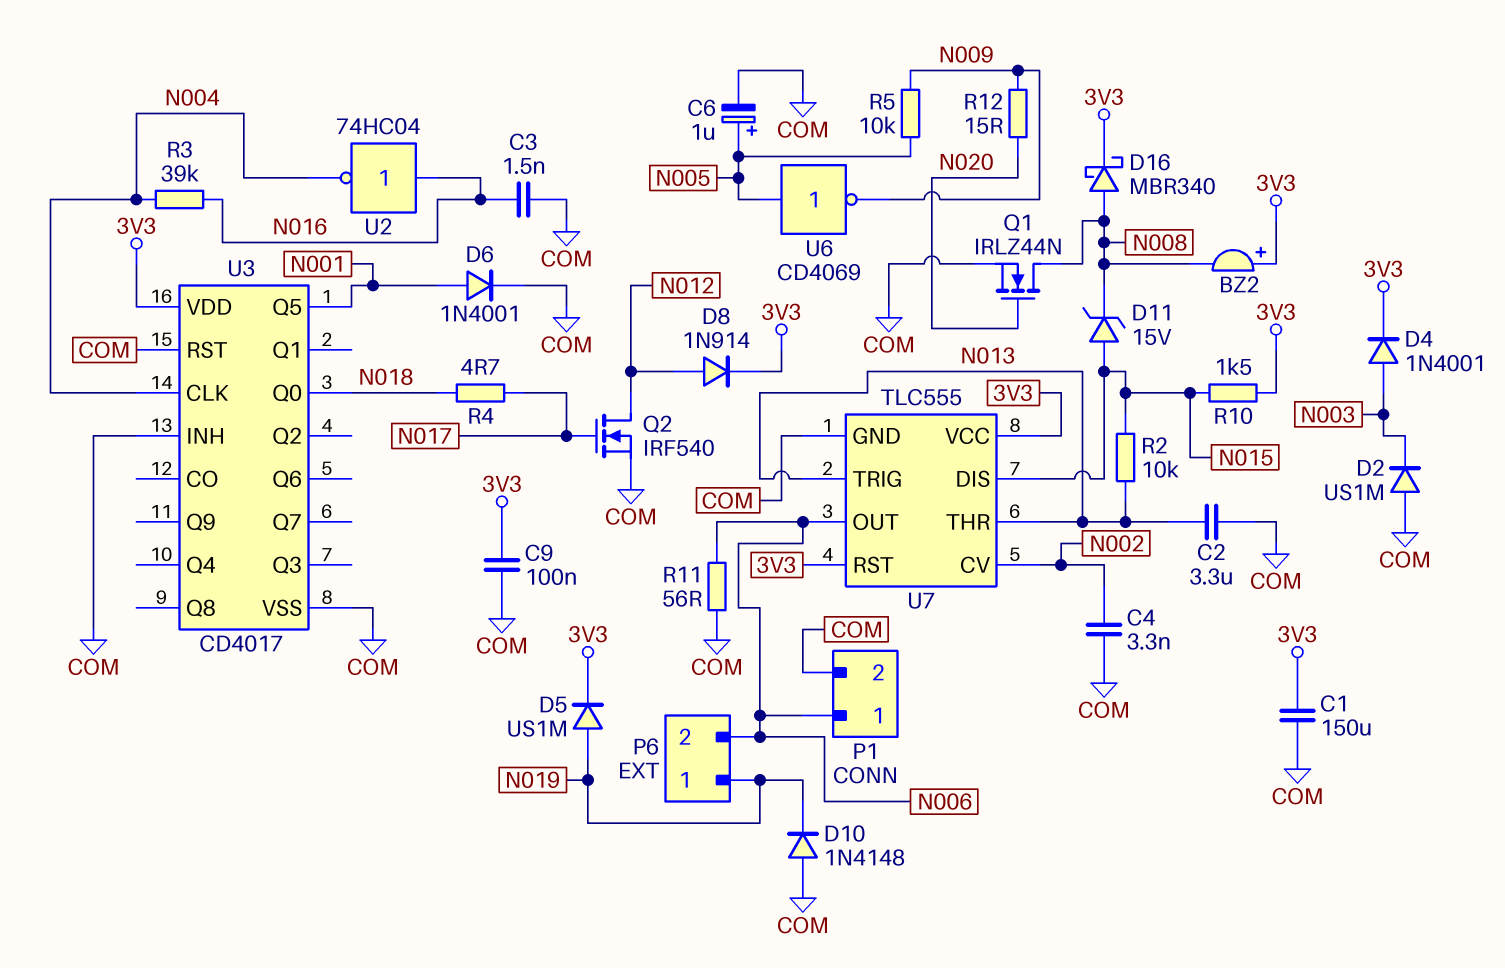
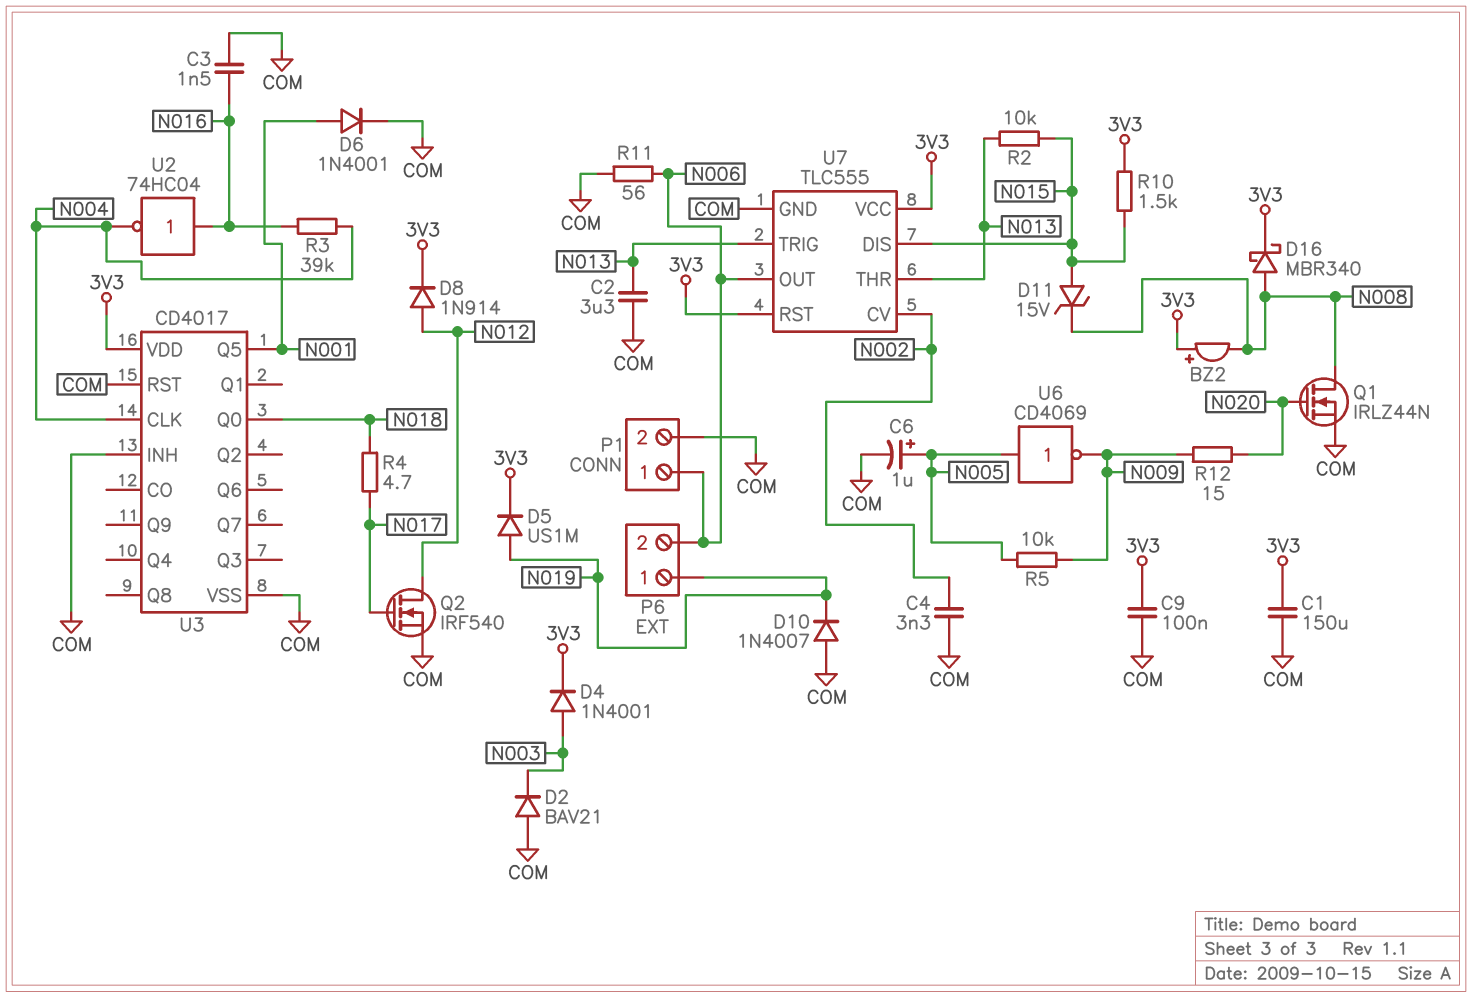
D2: diode US1M (A COM, K N003) -> diode BAV21 (A COM, K N003)
D10: diode 1N4148 (A COM, K N019) -> diode 1N4007 (A COM, K N019)

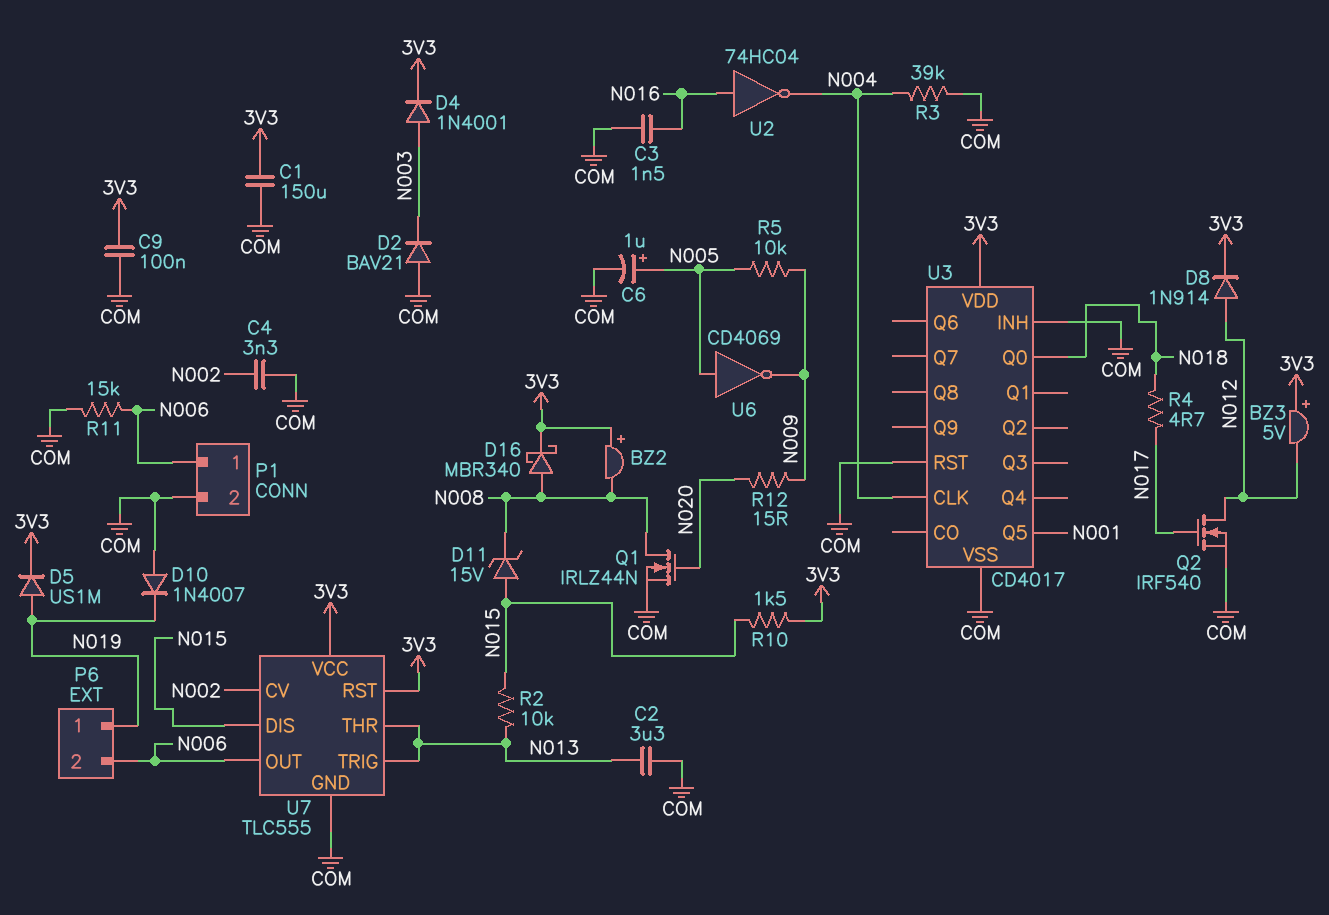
BZ3: none -> buzzer 5V (plus 3V3, minus N012)
D6: diode 1N4001 (A N001, K COM) -> none
R3: 39k (N004, N016) -> 39k (COM, N004)
R11: 56 (COM, N006) -> 15k (COM, N006)

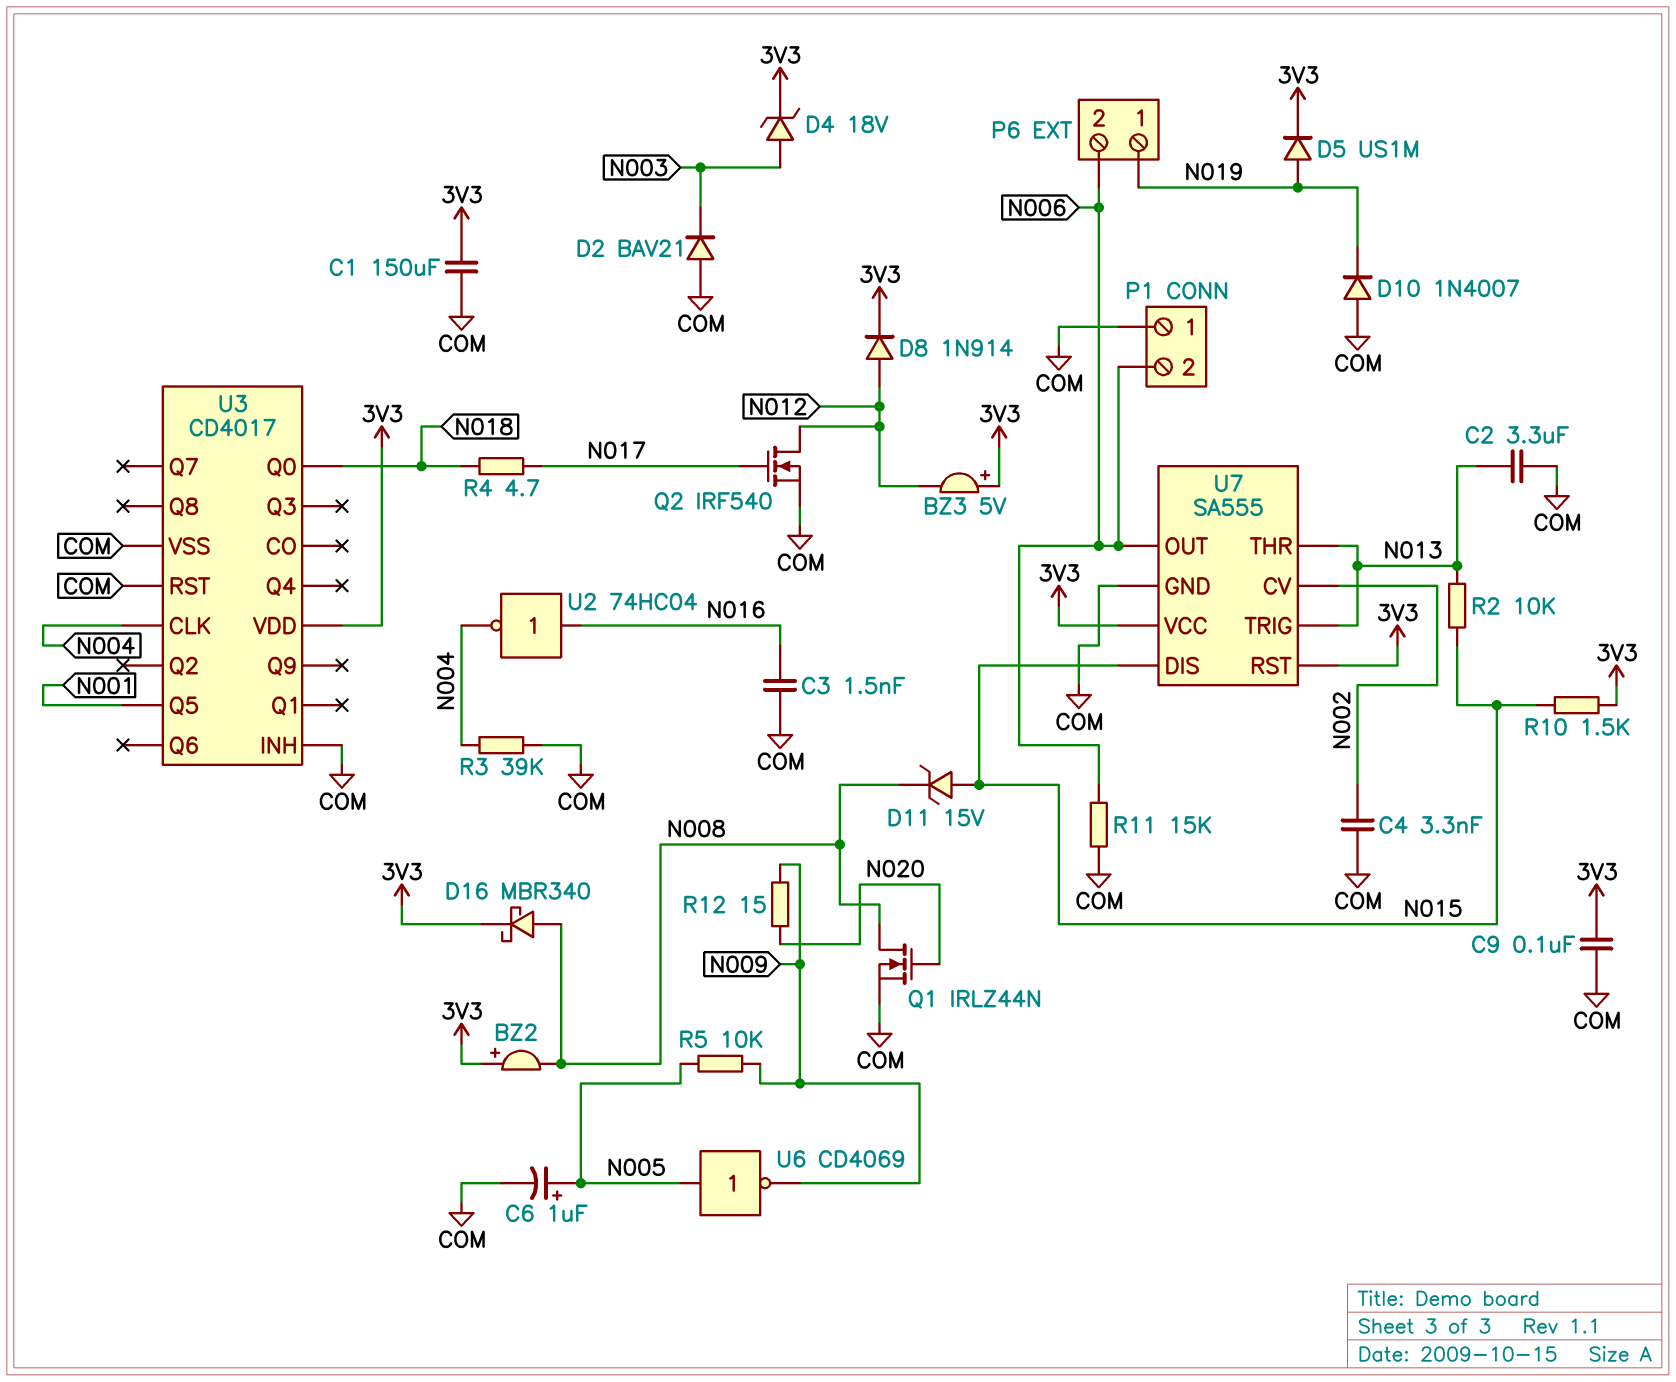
D4: diode 1N4001 (A N003, K 3V3) -> zener 18V (A N003, K 3V3)
P1 pin 1: N006 -> COM
P1 pin 2: COM -> N006
U7: TLC555 -> SA555

